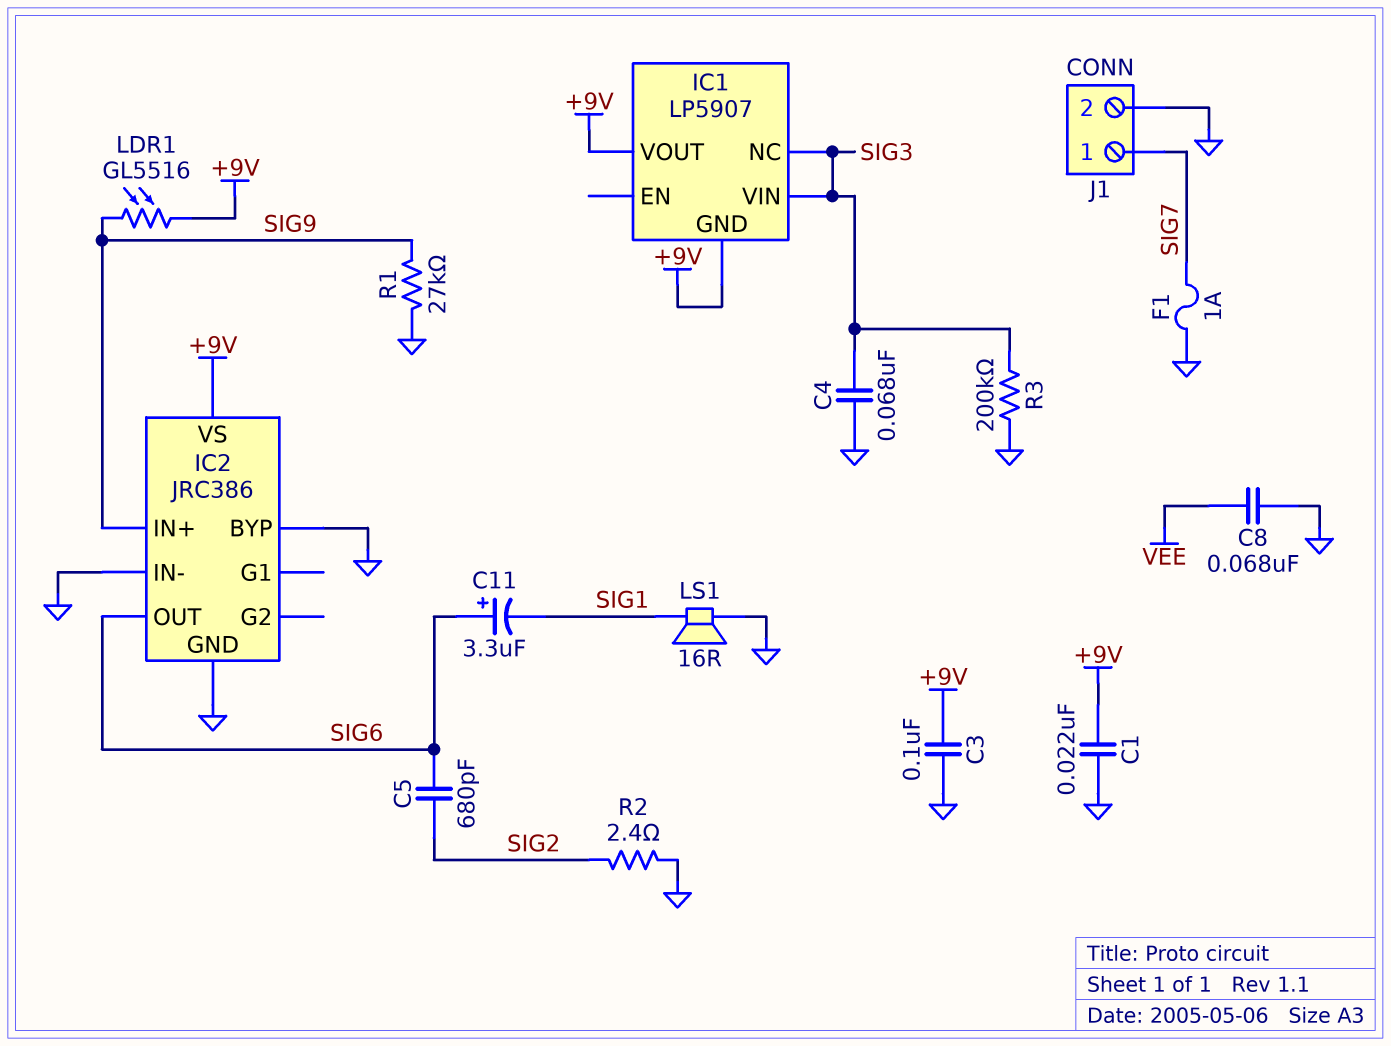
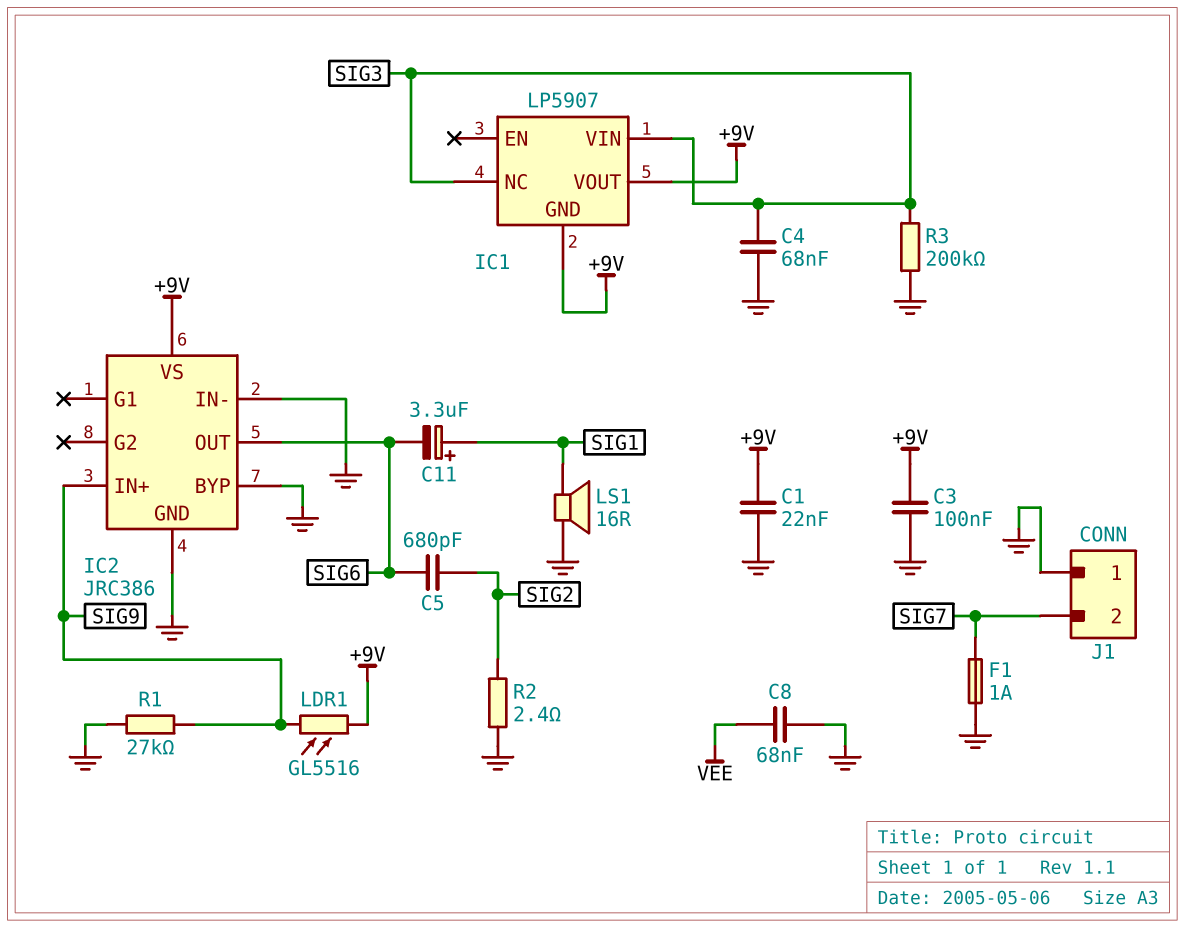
C11: 3.3uF (plus SIG6, minus SIG1) -> 3.3uF (plus SIG1, minus SIG6)
J1 pin 1: SIG7 -> GND
J1 pin 2: GND -> SIG7

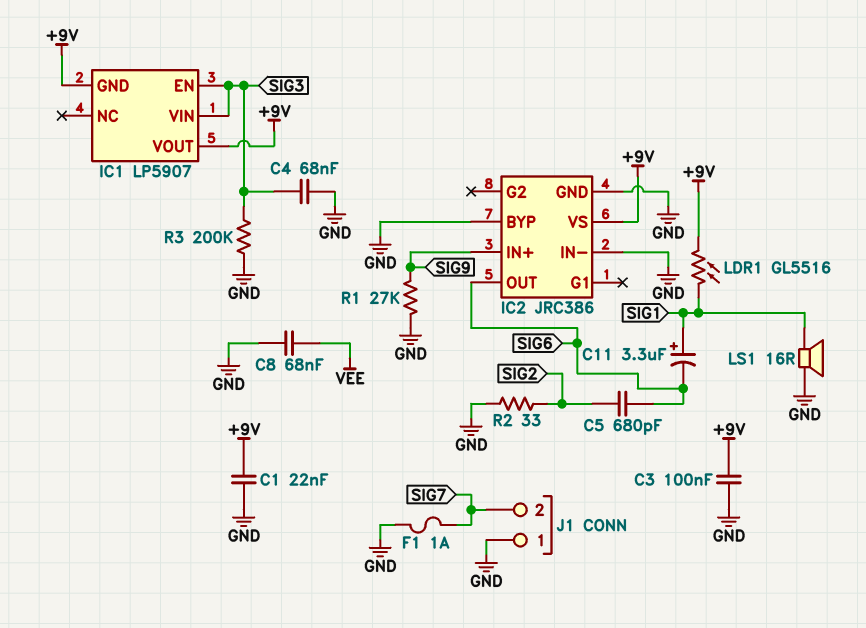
IC1 pin EN: none -> SIG3
IC1 pin NC: SIG3 -> none
LDR1: GL5516 (+9V, SIG9) -> GL5516 (+9V, SIG1)
R2: 2.4 (GND, SIG2) -> 33 (GND, SIG2)

